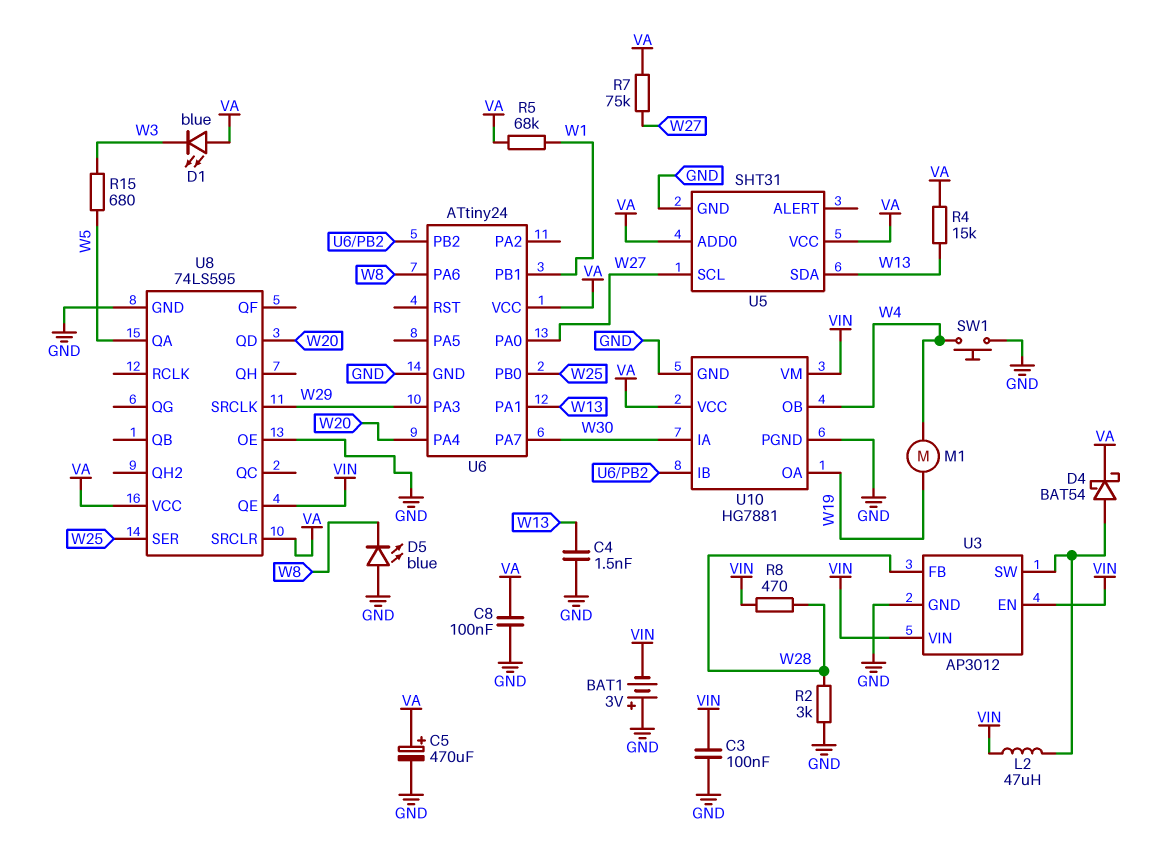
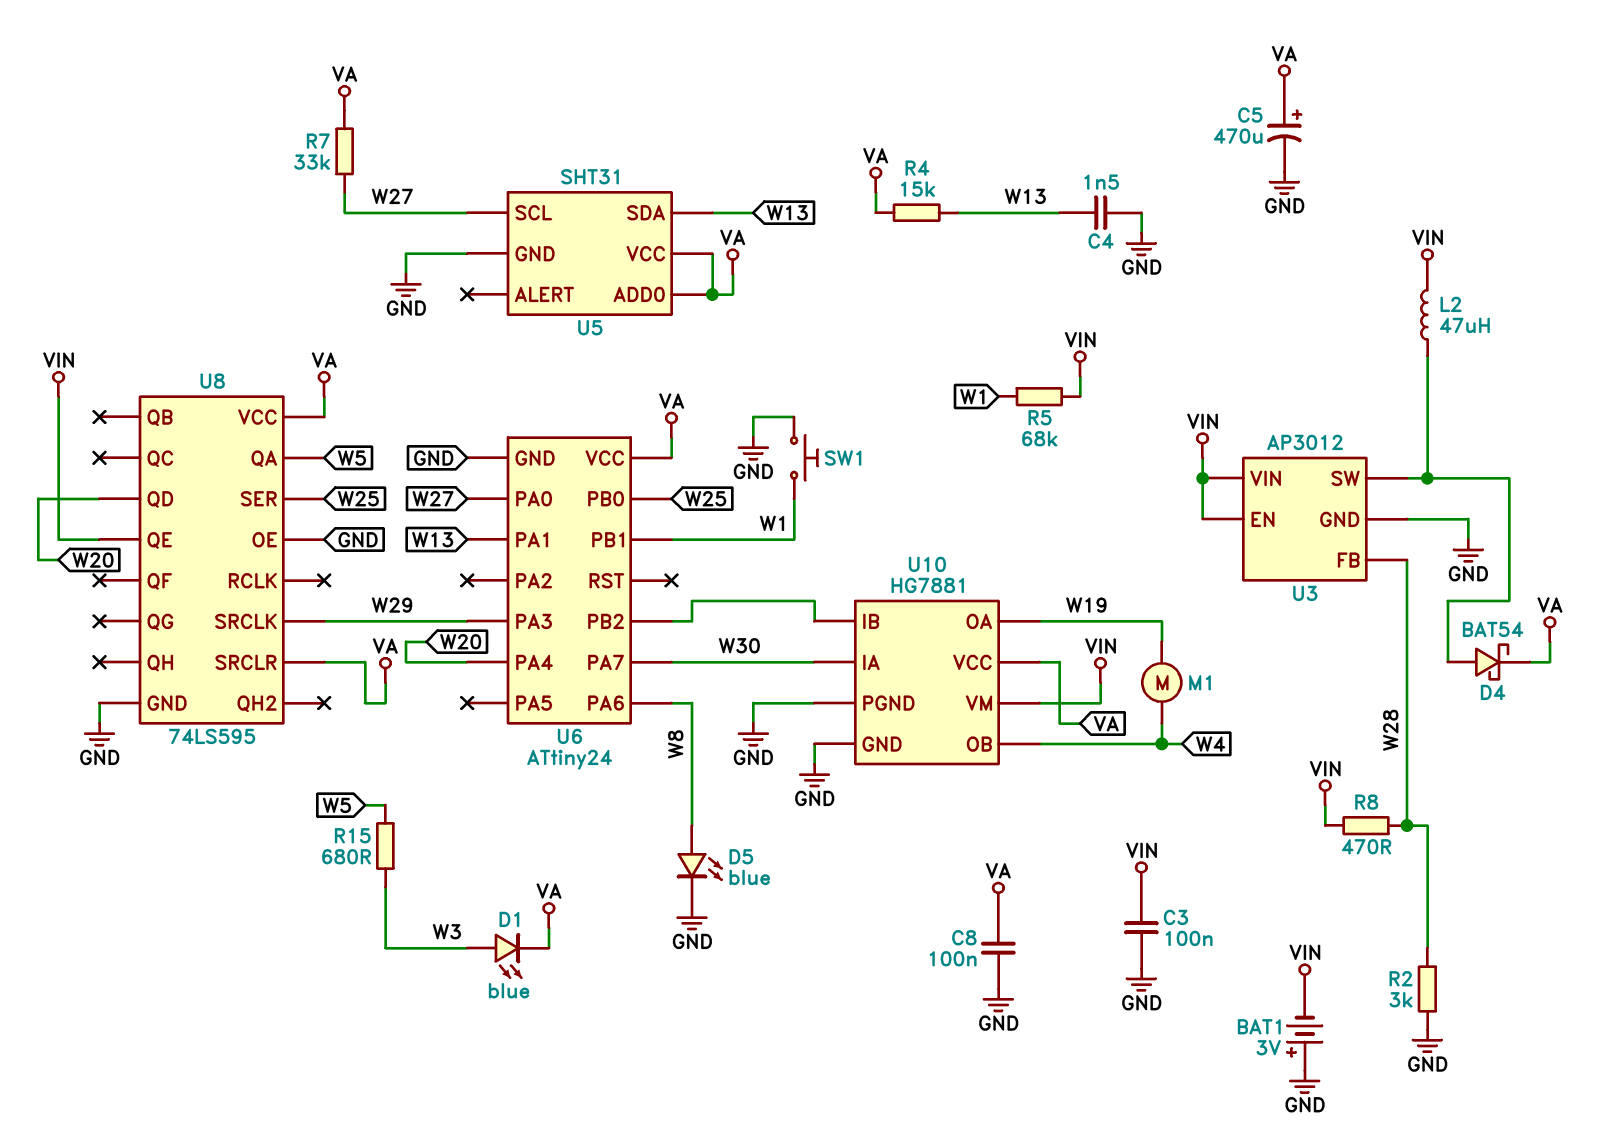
D1: LED blue (A VA, K W3) -> LED blue (A W3, K VA)
D5: LED blue (A GND, K W8) -> LED blue (A W8, K GND)
R5: 68k (VA, W1) -> 68k (VIN, W1)
R7: 75k (VA, W27) -> 33k (VA, W27)
SW1: button (GND, W4) -> button (GND, W1)

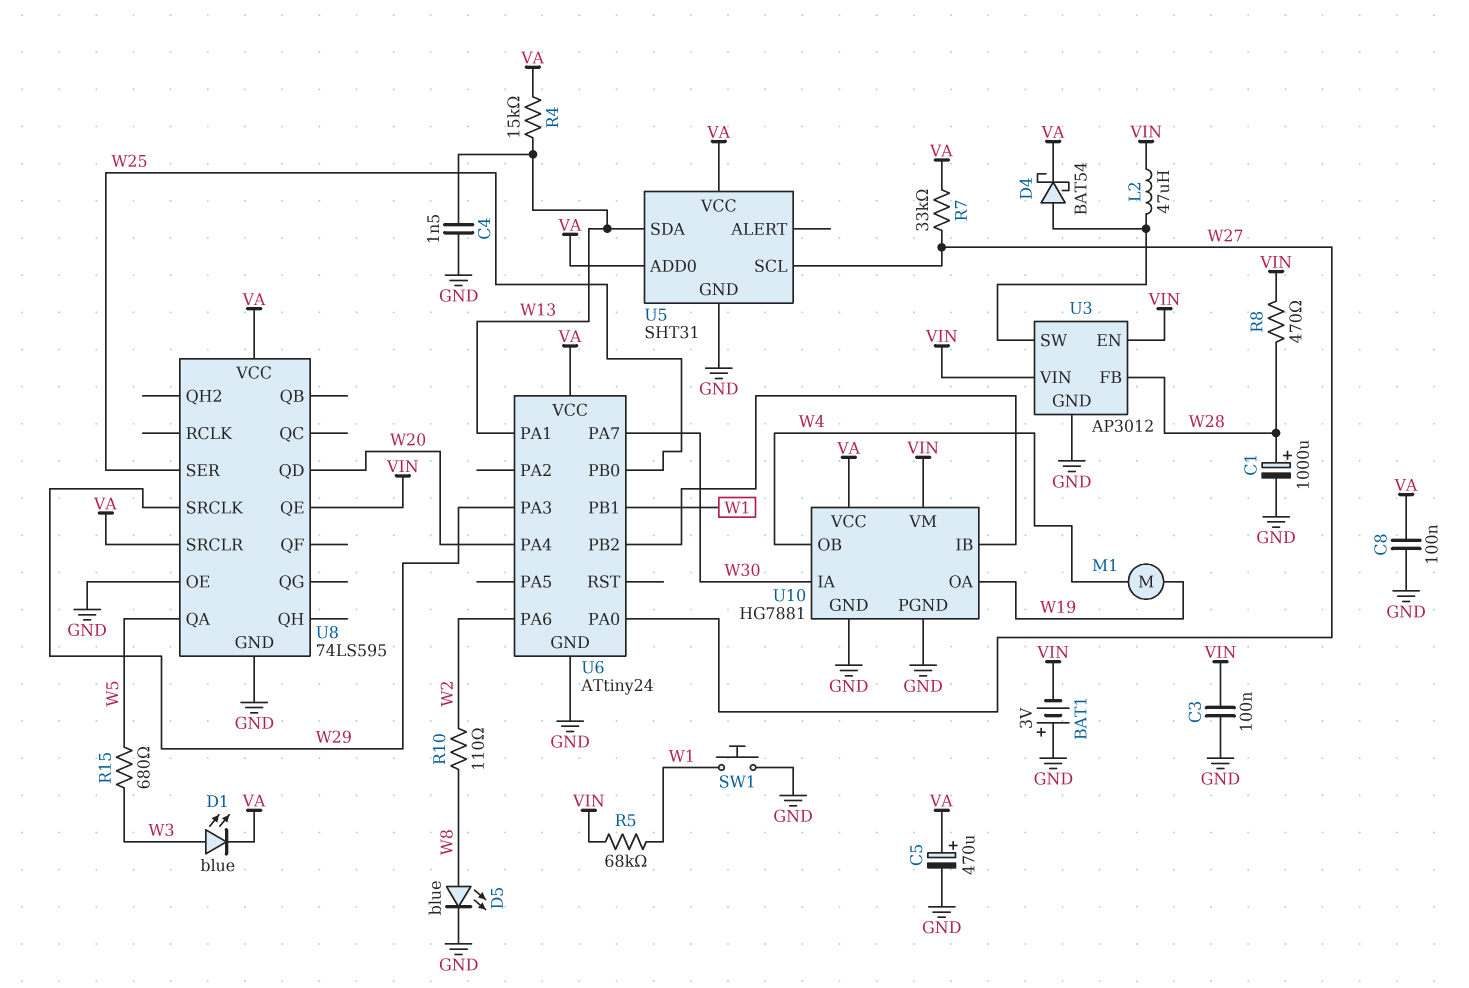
C1: none -> 1000uF (plus W28, minus GND)
R2: 3k (GND, W28) -> none
R10: none -> 110 (W2, W8)
U6 pin PA6: W8 -> W2

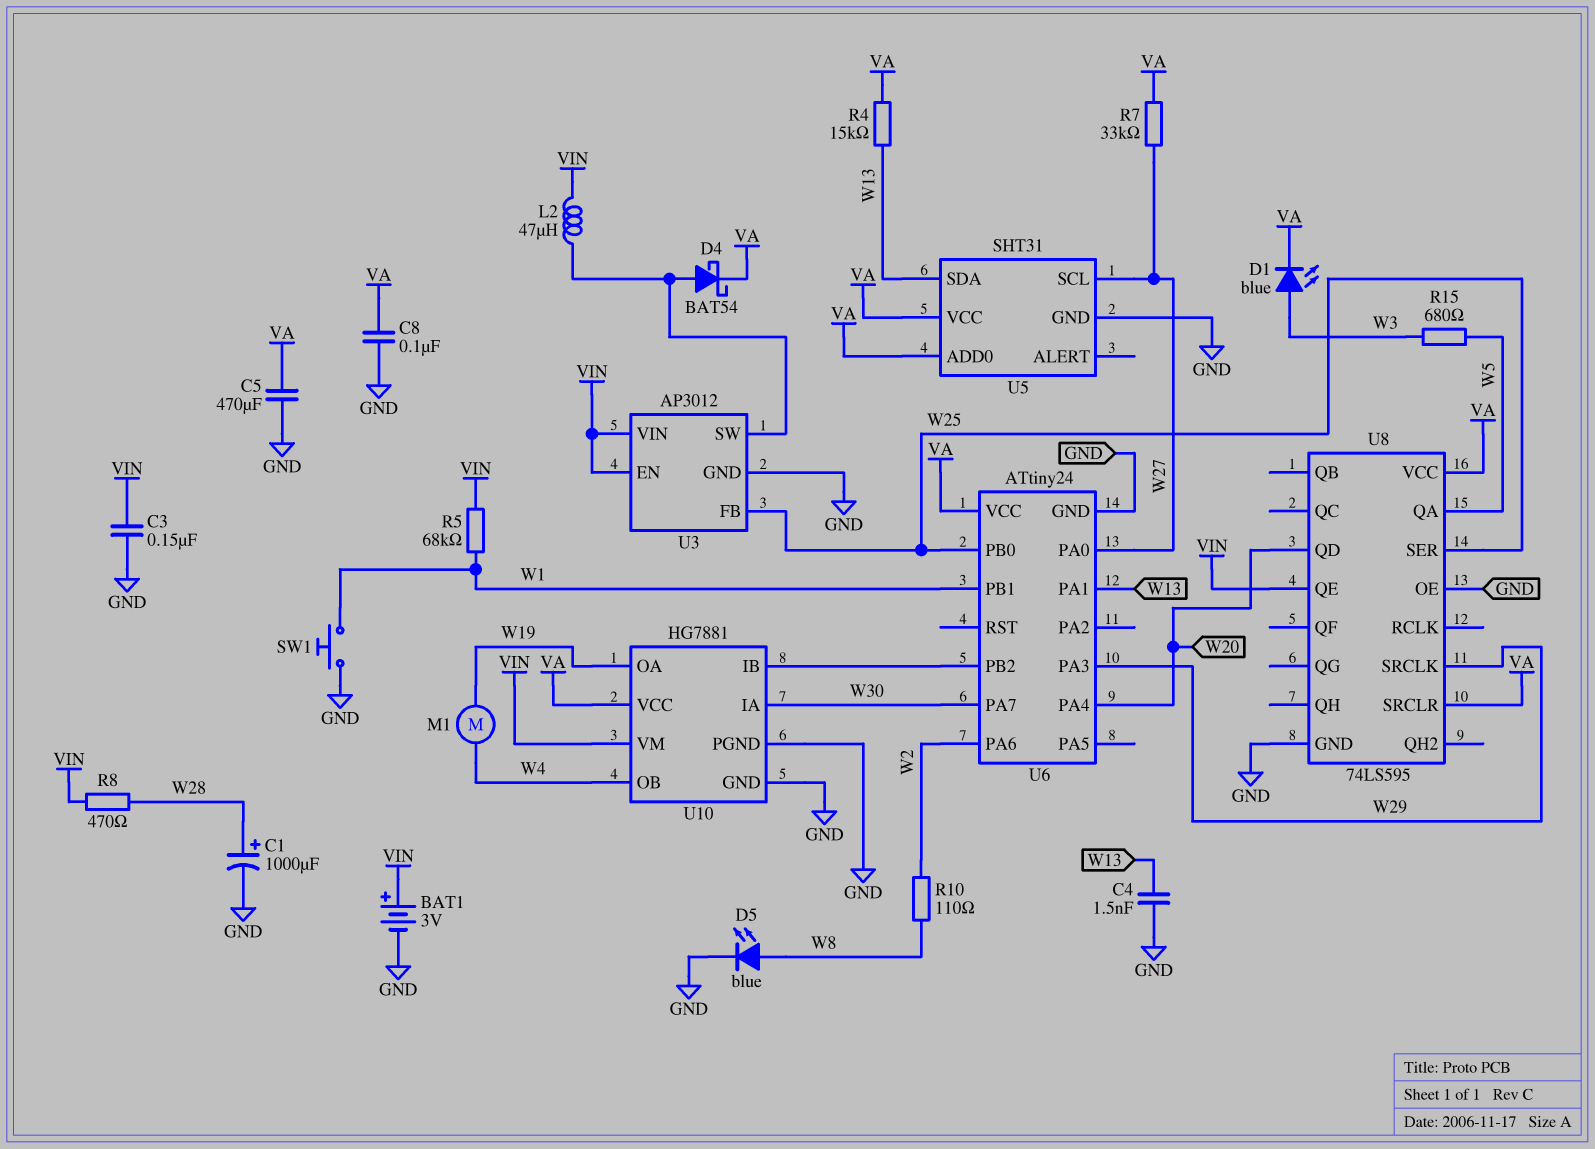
BAT1: 3V (plus GND, minus VIN) -> 3V (plus VIN, minus GND)
C3: 100nF (GND, VIN) -> 150nF (GND, VIN)
C5: 470uF (plus VA, minus GND) -> 470uF (GND, VA)
U3 pin FB: W28 -> W25

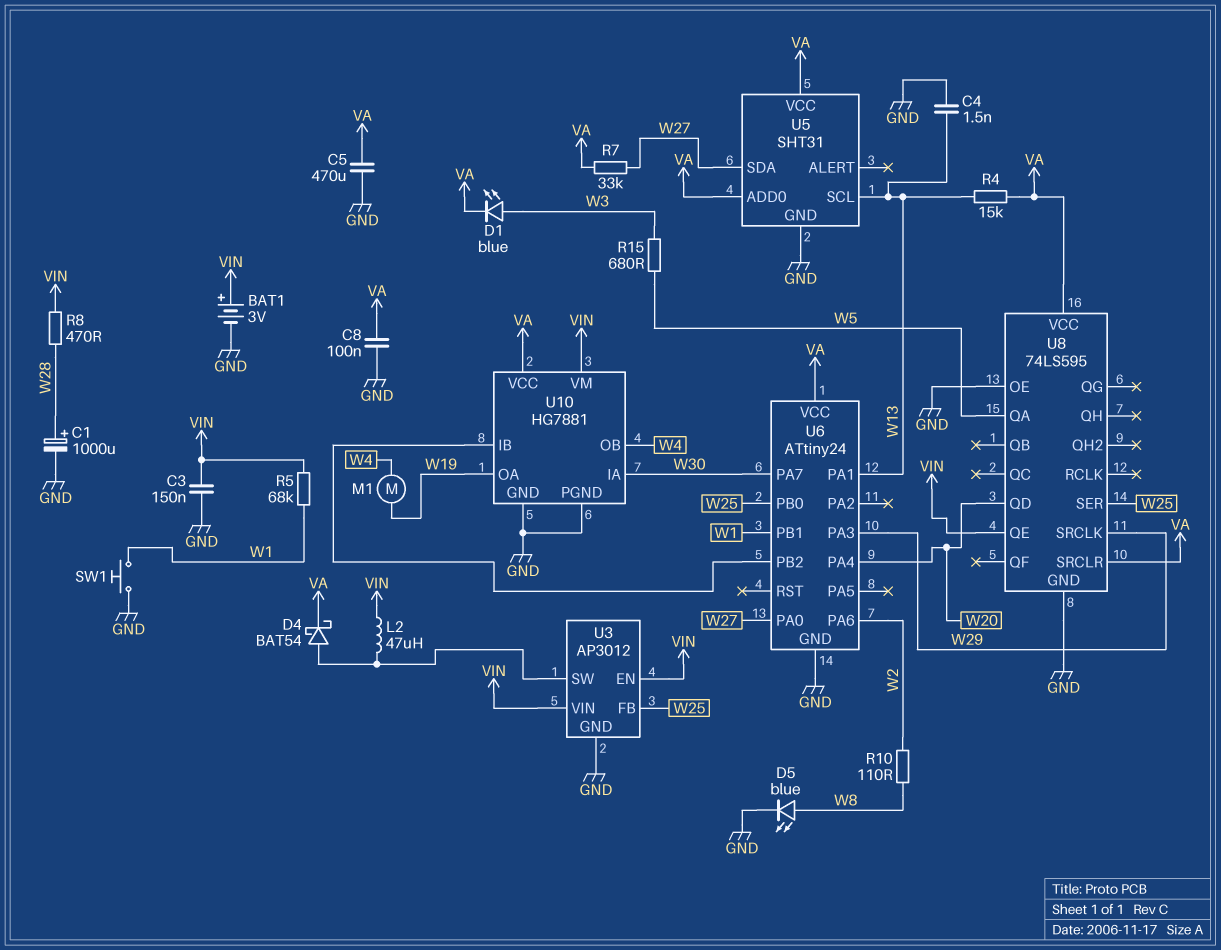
U5 pin SCL: W27 -> W13
U5 pin SDA: W13 -> W27

